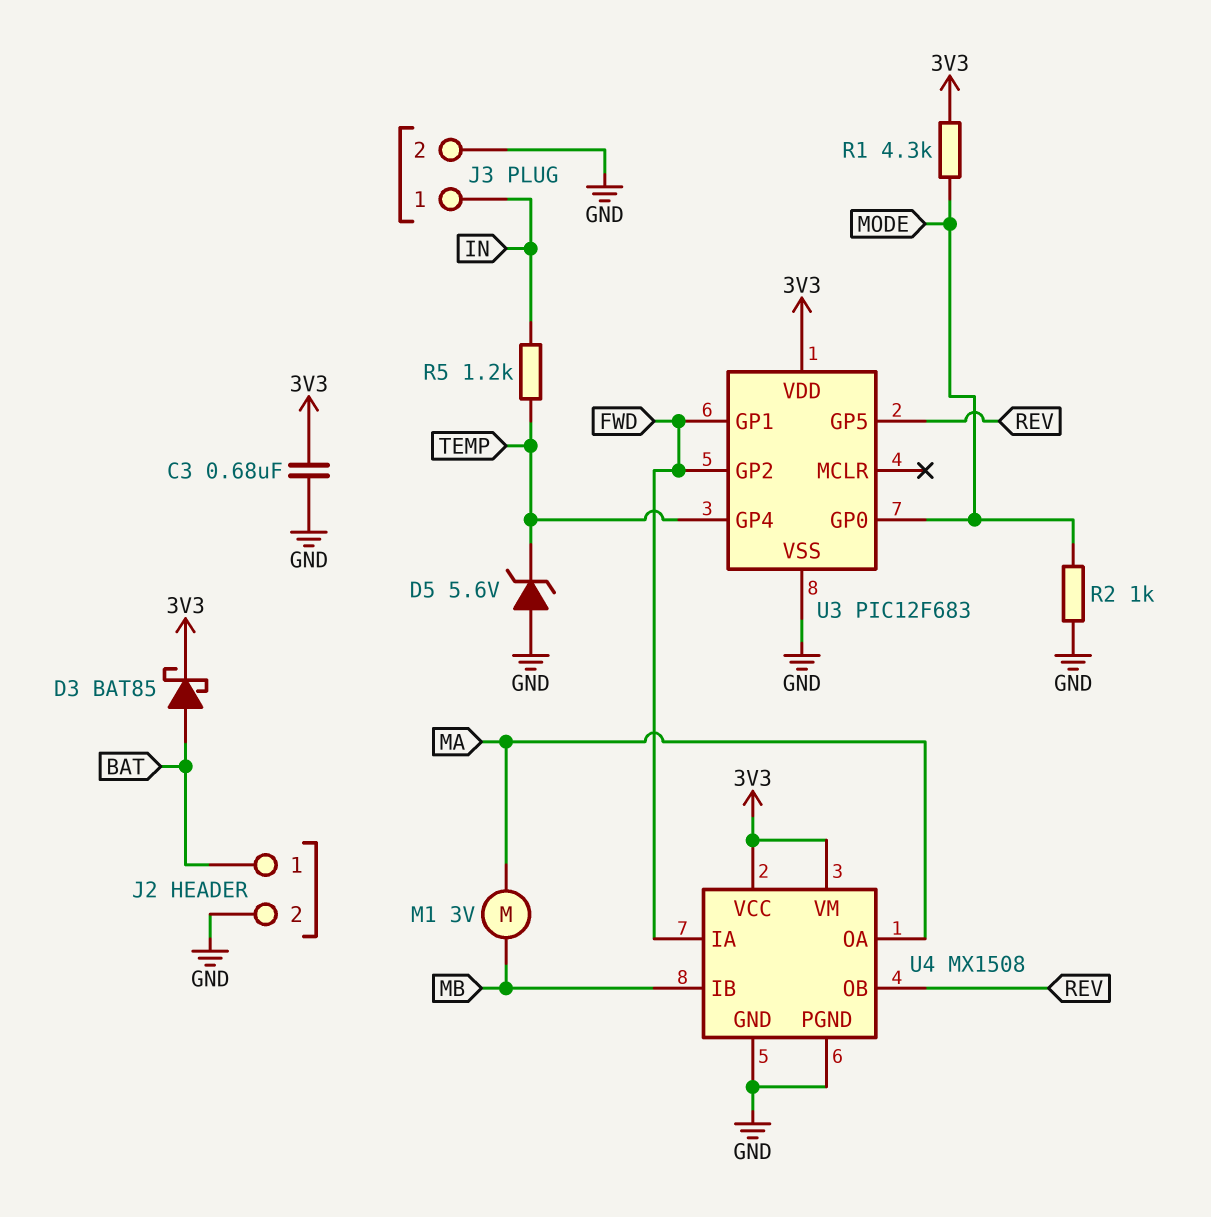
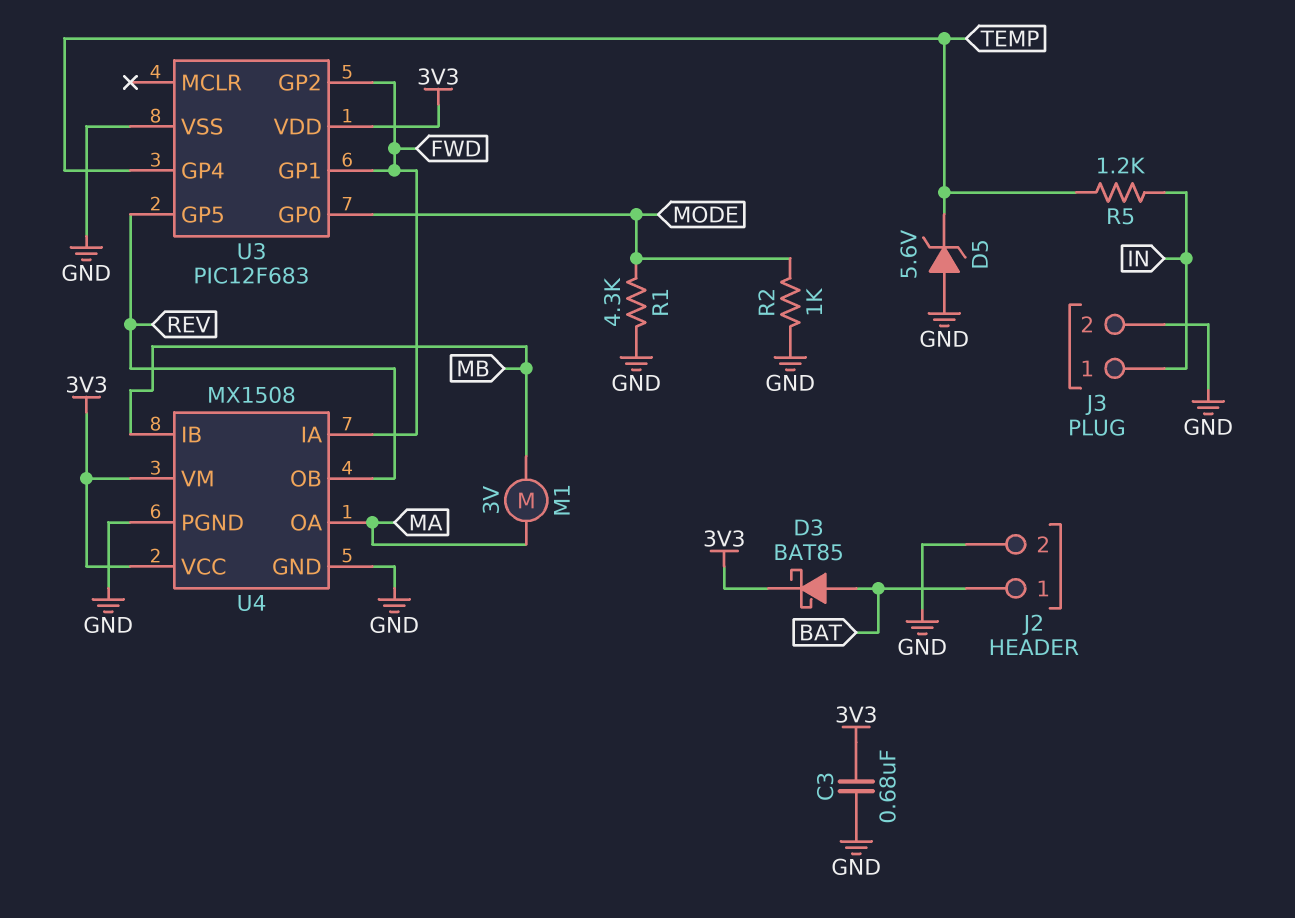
R1: 4.3k (3V3, MODE) -> 4.3k (GND, MODE)

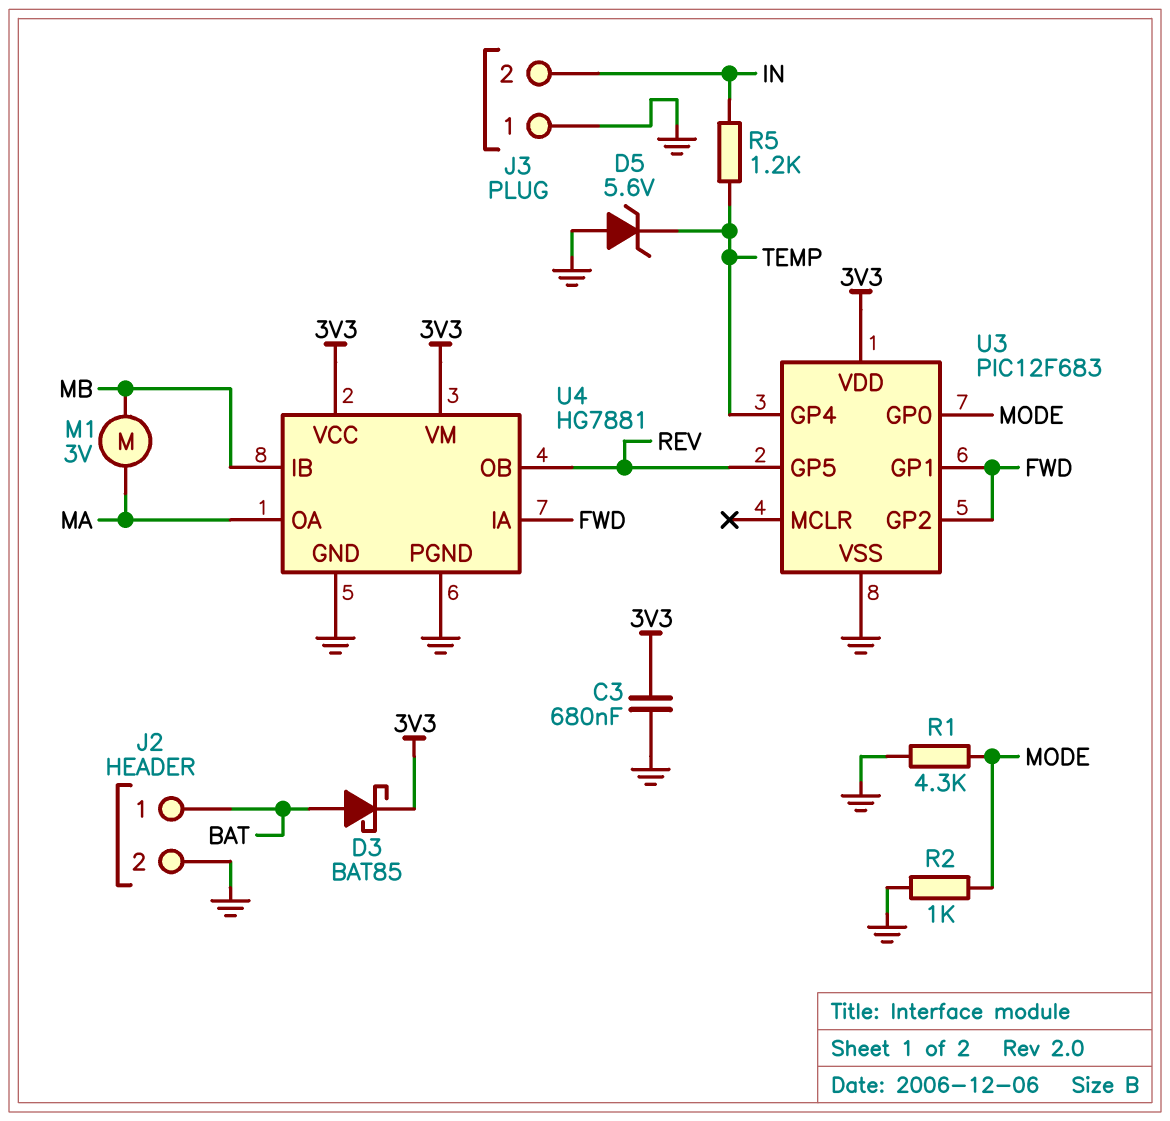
J3 pin 1: IN -> GND
J3 pin 2: GND -> IN
U4: MX1508 -> HG7881

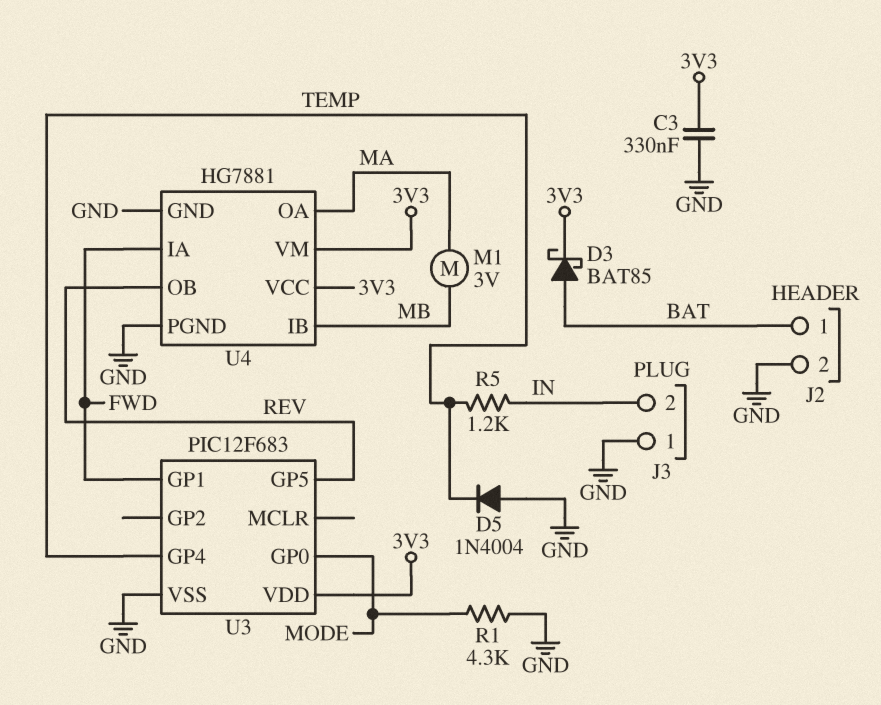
C3: 680nF (3V3, GND) -> 330nF (3V3, GND)
D5: zener 5.6V (A GND, K TEMP) -> diode 1N4004 (A GND, K TEMP)
R2: 1k (GND, MODE) -> none
U3 pin GP2: FWD -> none

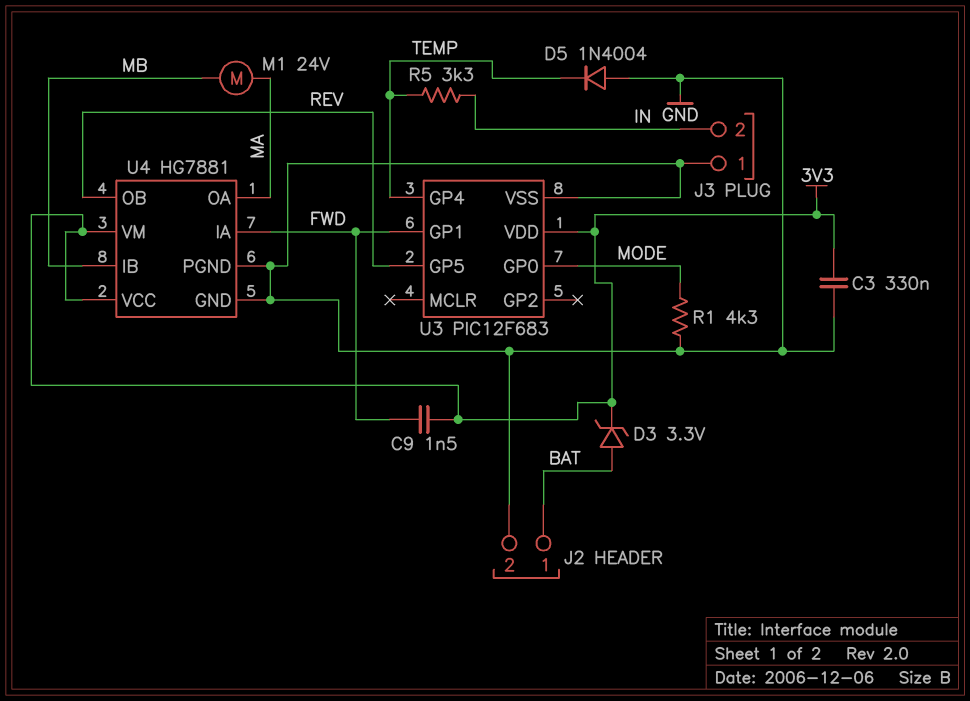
C9: none -> 1.5nF (3V3, FWD)
D3: schottky BAT85 (A BAT, K 3V3) -> zener 3.3V (A BAT, K 3V3)
M1: motor 3V (MA, MB) -> motor 24V (MA, MB)
R5: 1.2k (IN, TEMP) -> 3.3k (IN, TEMP)

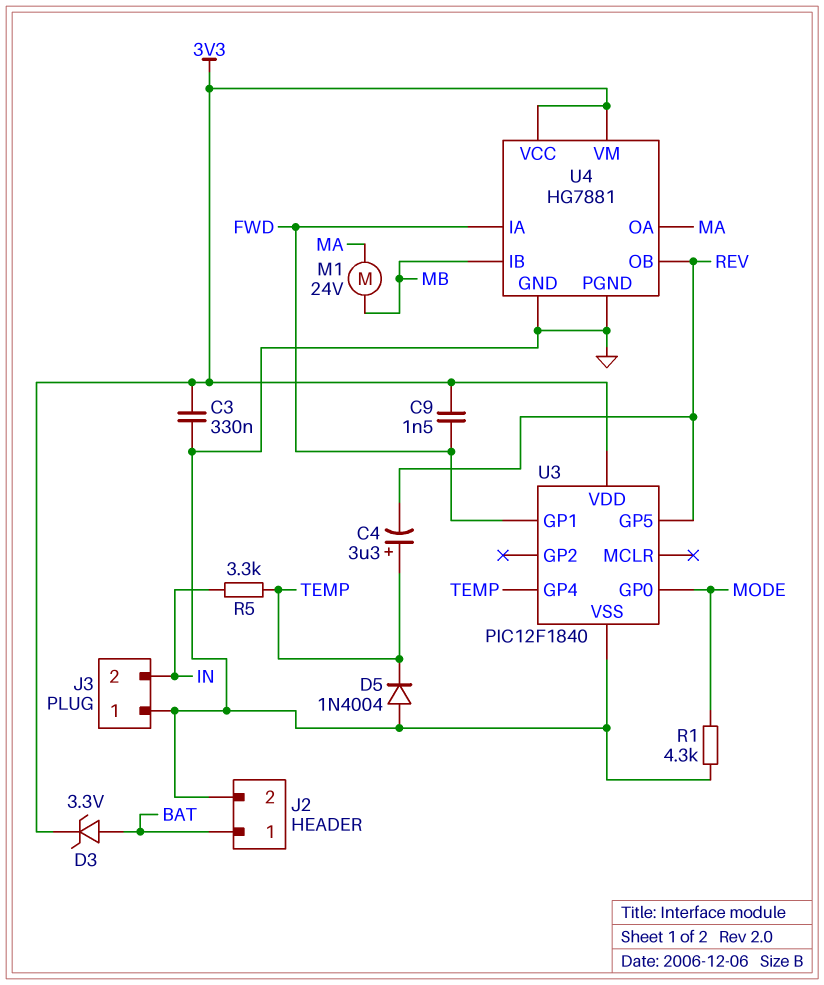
C4: none -> 3.3uF (plus TEMP, minus REV)
U3: PIC12F683 -> PIC12F1840

